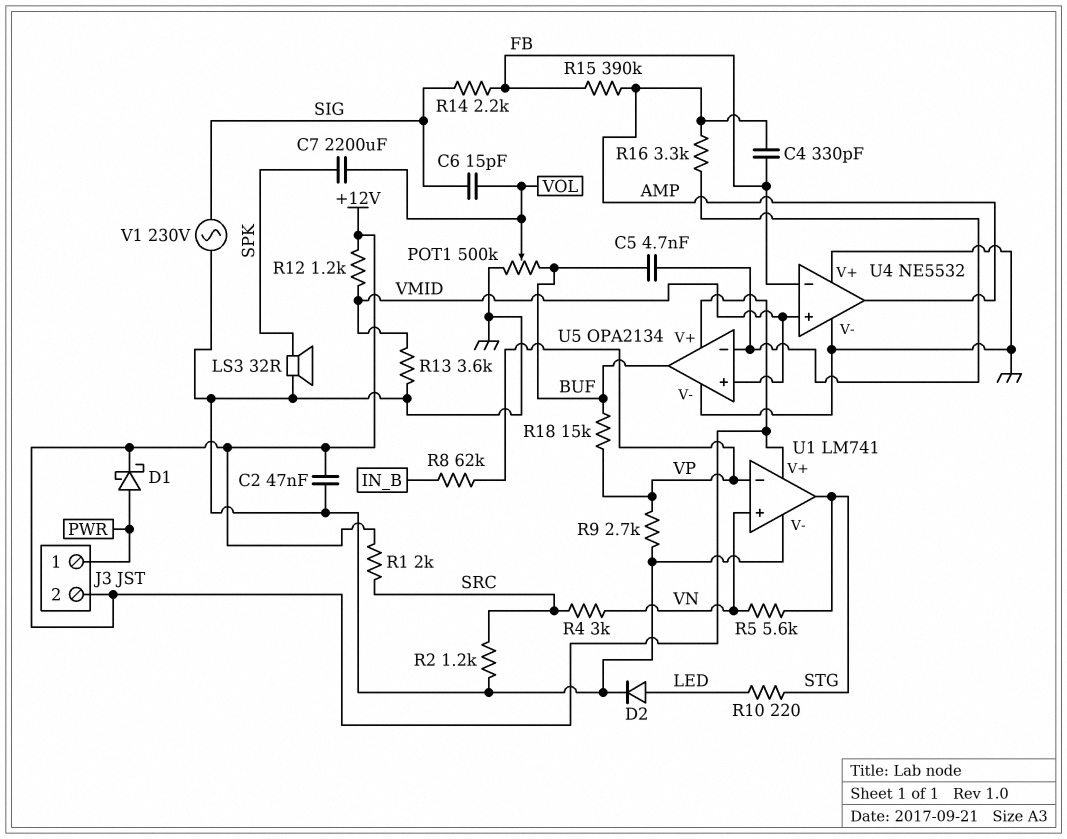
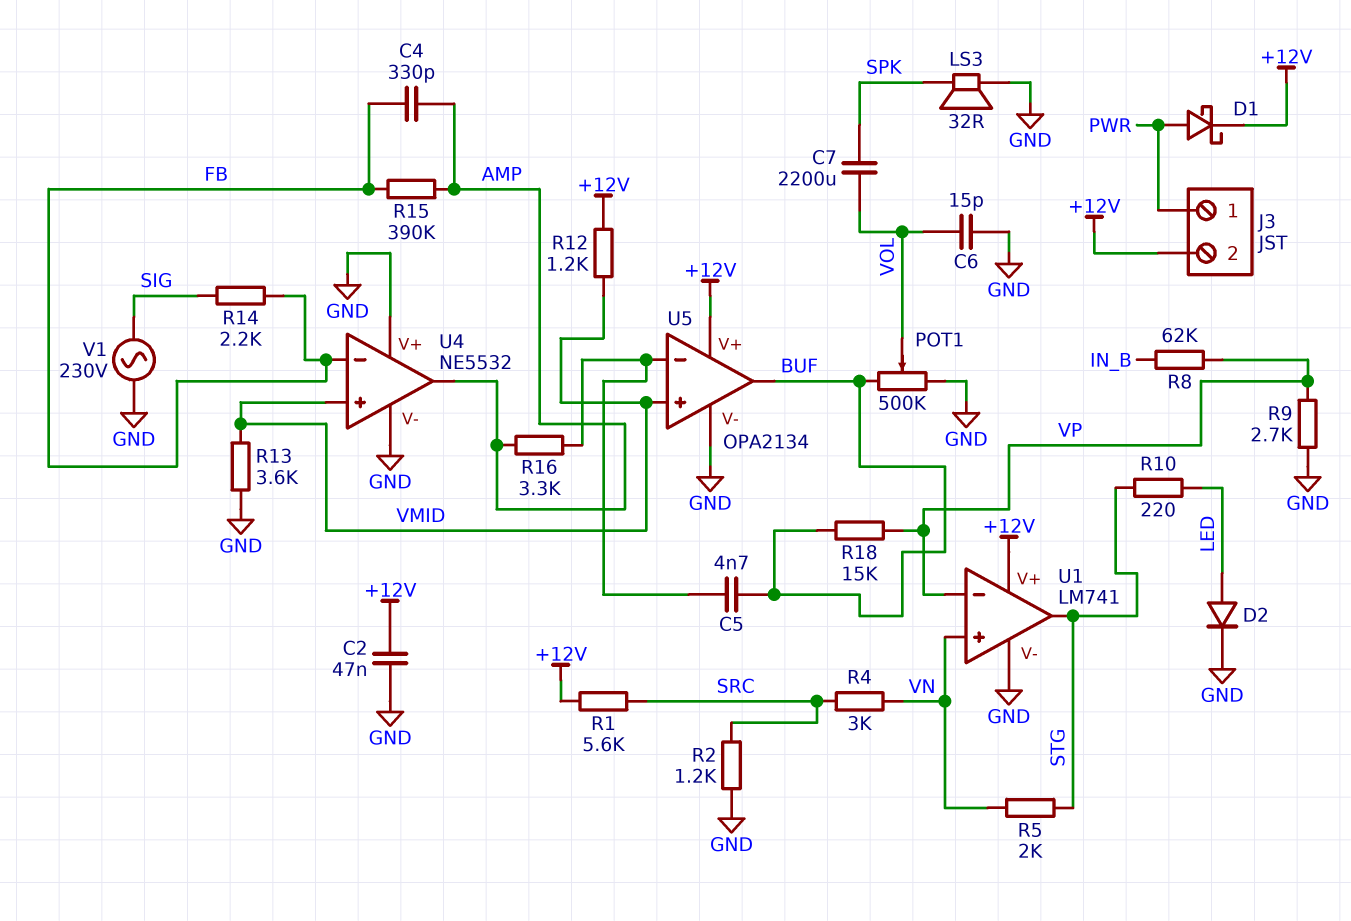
C6: 15pF (SIG, VOL) -> 15pF (GND, VOL)
R1: 2k (+12V, SRC) -> 5.6k (+12V, SRC)
R5: 5.6k (STG, VN) -> 2k (STG, VN)

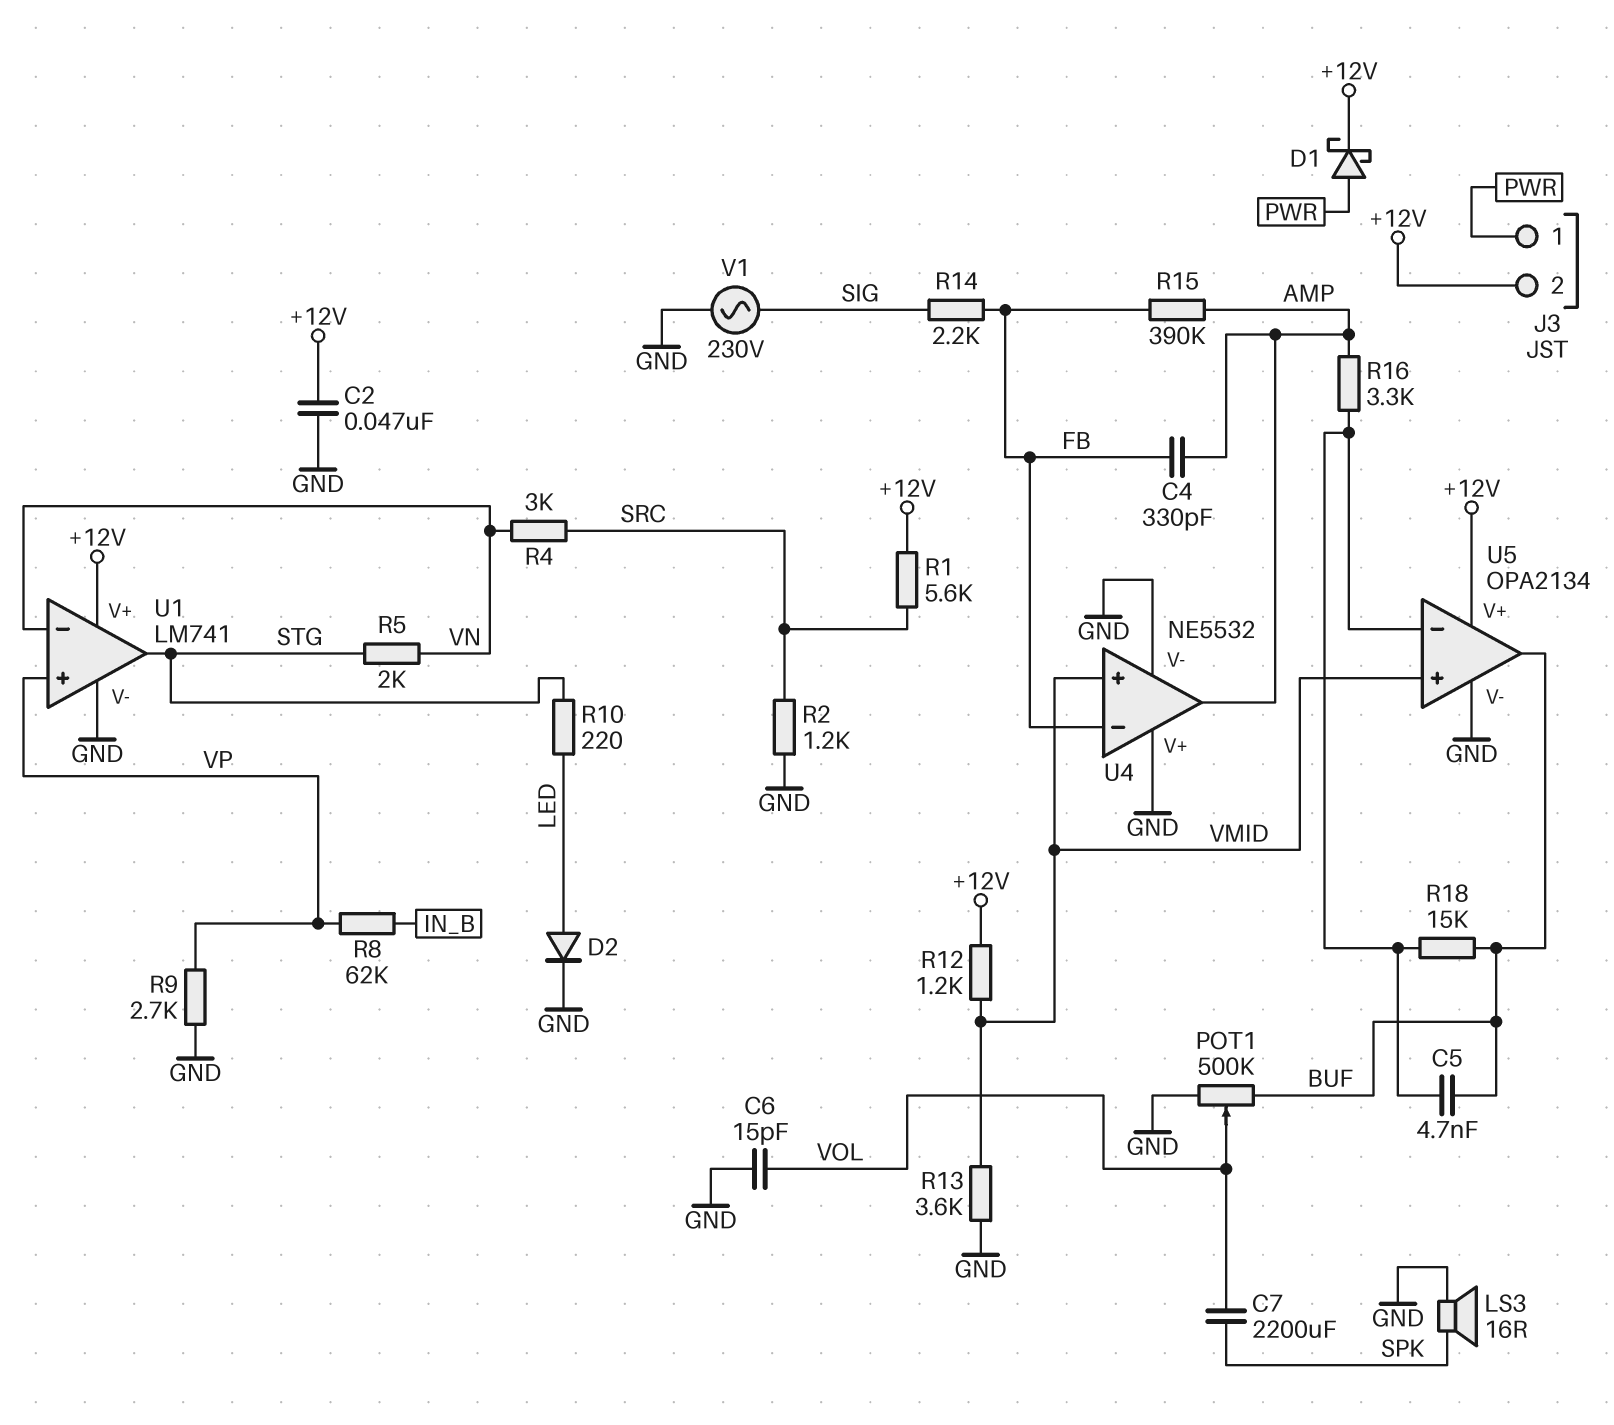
LS3: speaker 32R (GND, SPK) -> speaker 16R (GND, SPK)
R18: 15k (BUF, VP) -> 15k (BUF, U5/in-)
U1 pin in+: VN -> VP
U1 pin in-: VP -> VN

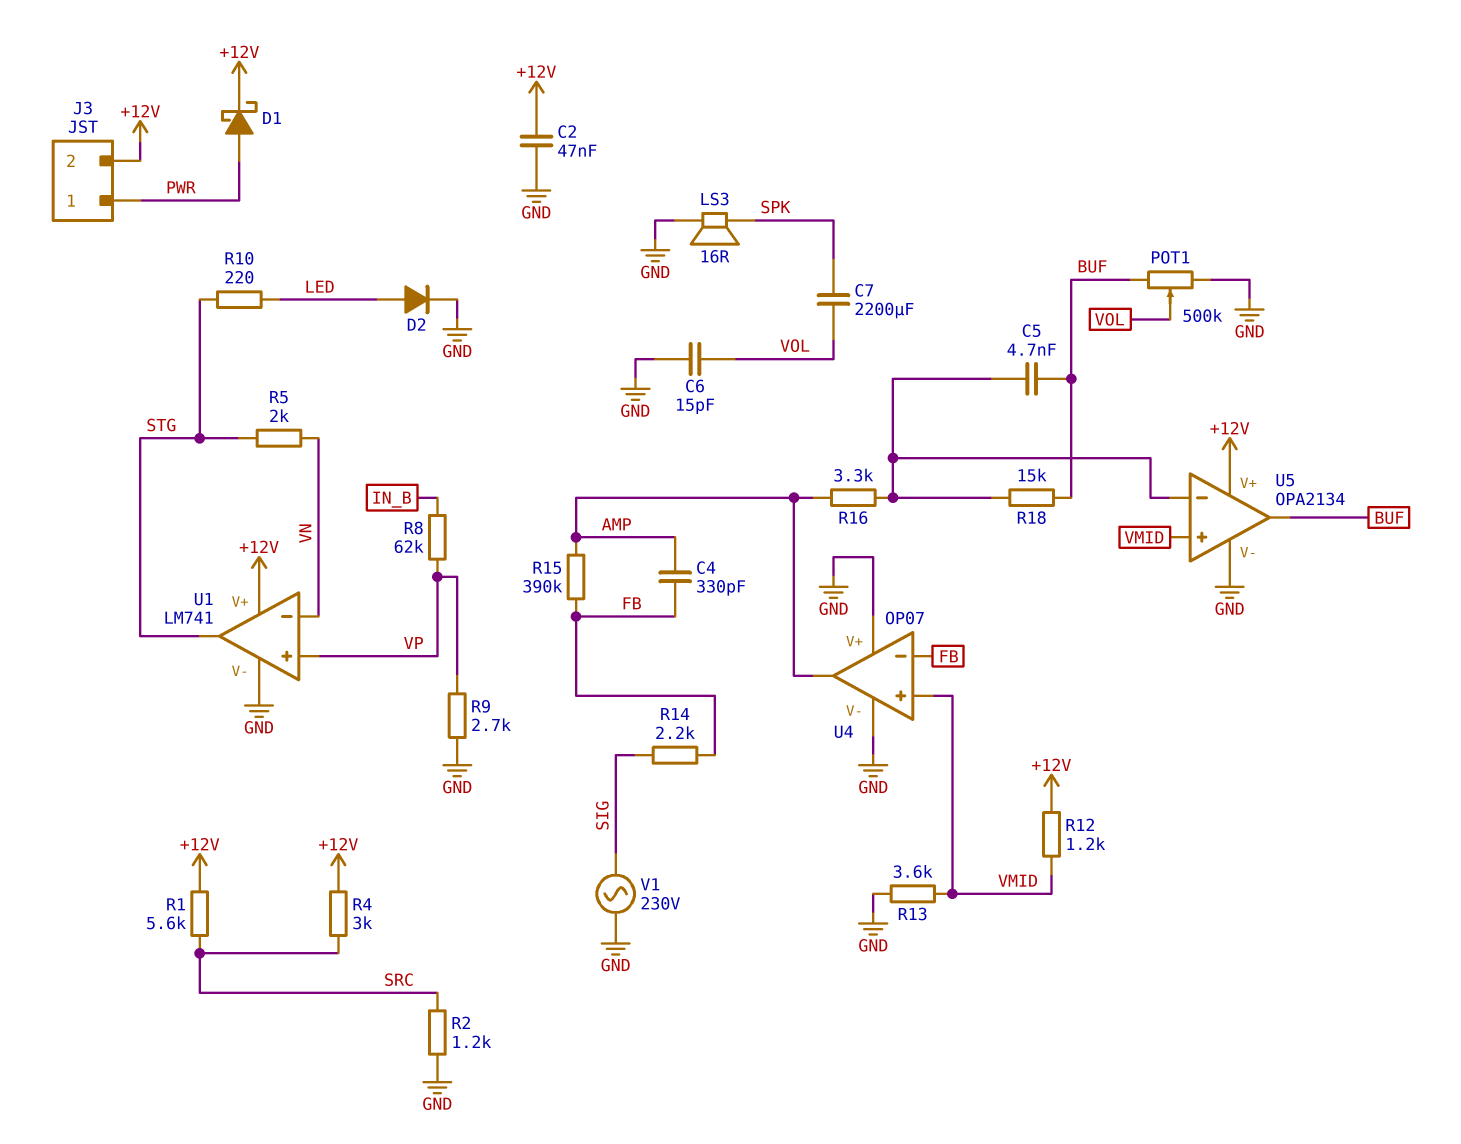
R4: 3k (SRC, VN) -> 3k (+12V, SRC)
U4: NE5532 -> OP07

